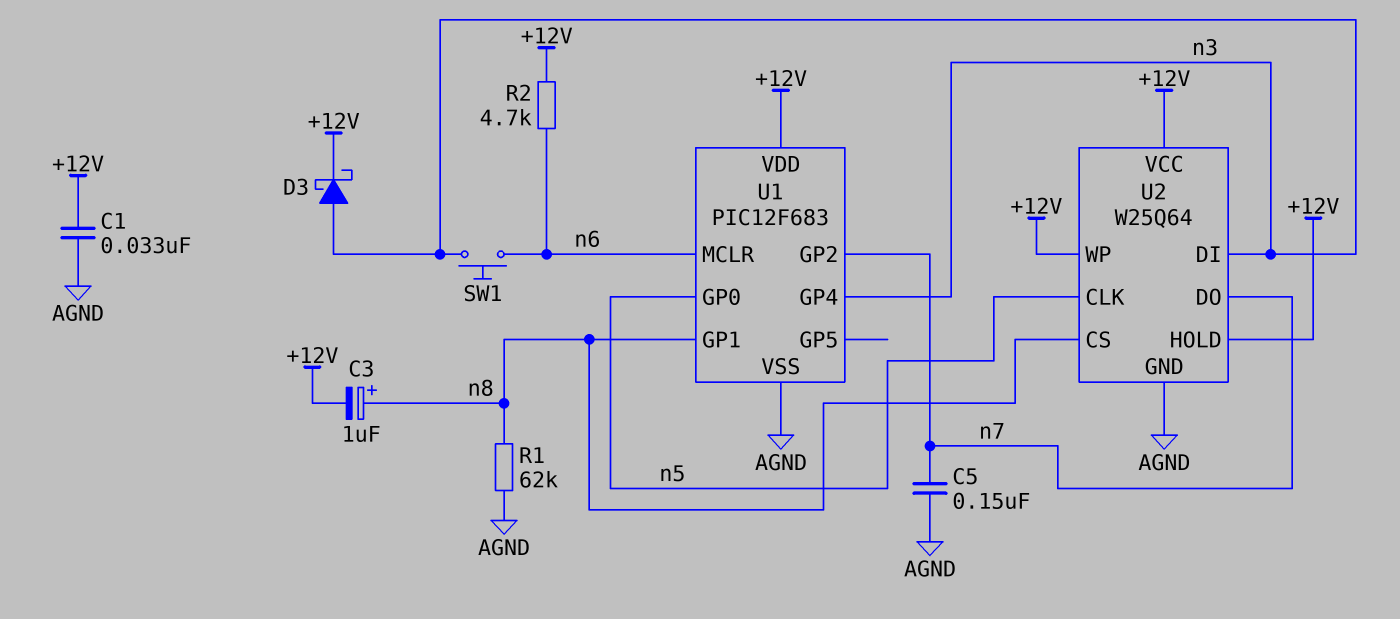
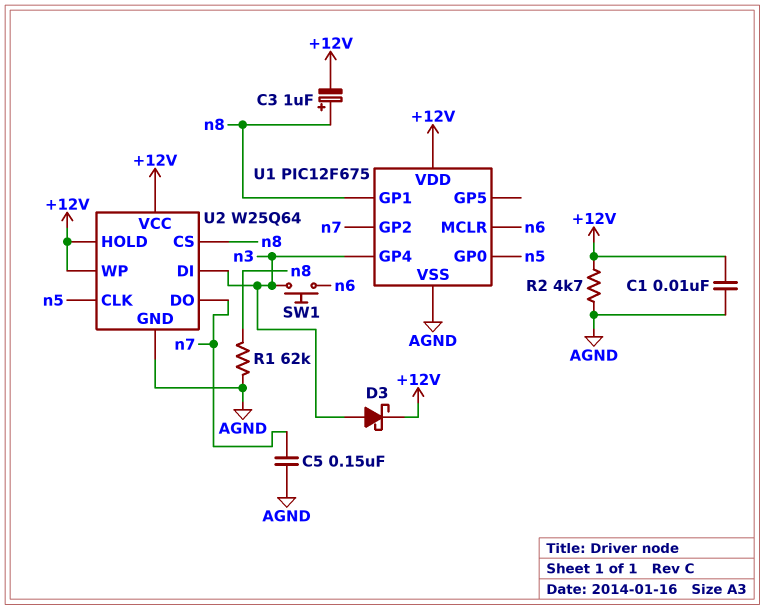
C1: 33nF (+12V, AGND) -> 10nF (+12V, AGND)
R2: 4.7k (+12V, n6) -> 4.7k (+12V, AGND)
U1: PIC12F683 -> PIC12F675

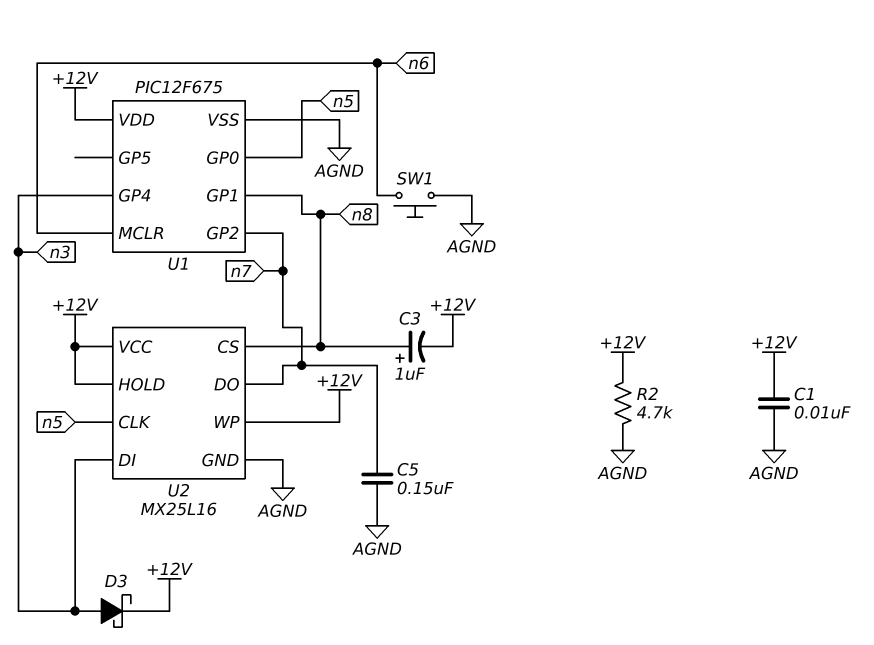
R1: 62k (AGND, n8) -> none
SW1: button (n3, n6) -> button (AGND, n6)
U2: W25Q64 -> MX25L16

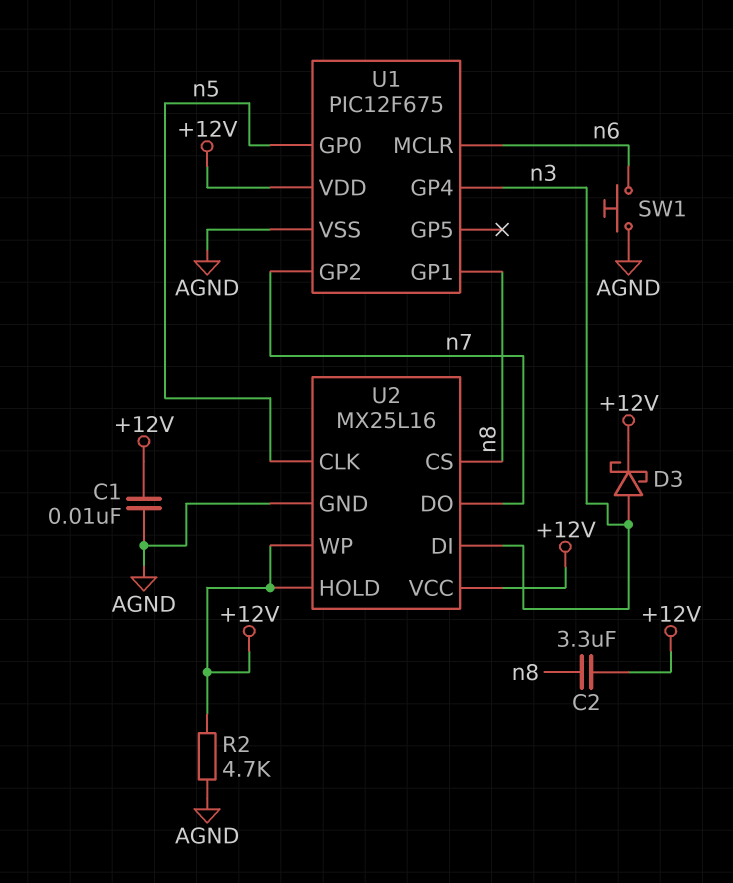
C2: none -> 3.3uF (+12V, n8)
C3: 1uF (plus n8, minus +12V) -> none
C5: 150nF (AGND, n7) -> none

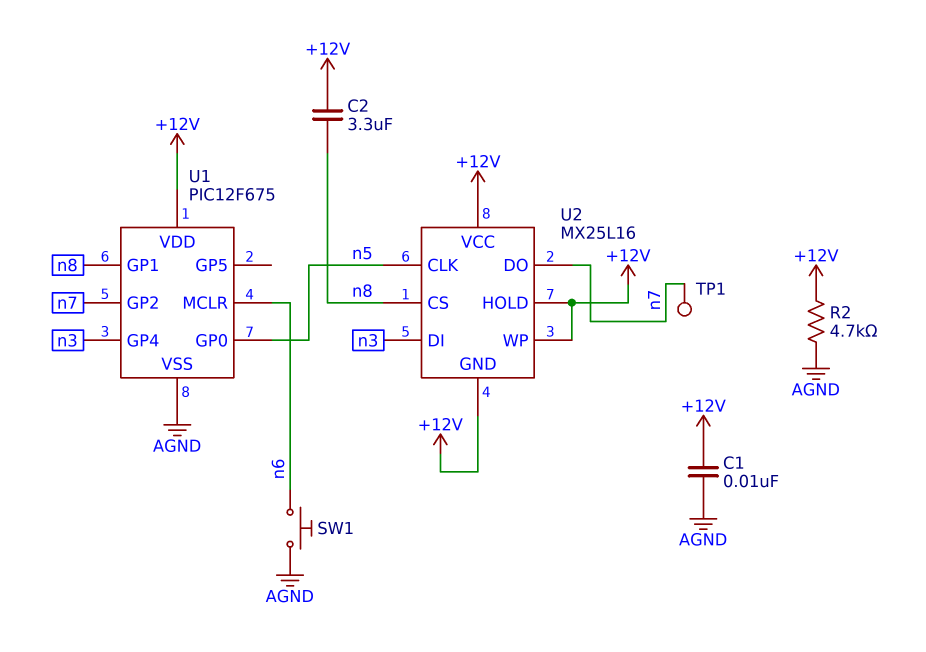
D3: schottky (A n3, K +12V) -> none
TP1: none -> test point (n7)
U2 pin GND: AGND -> +12V

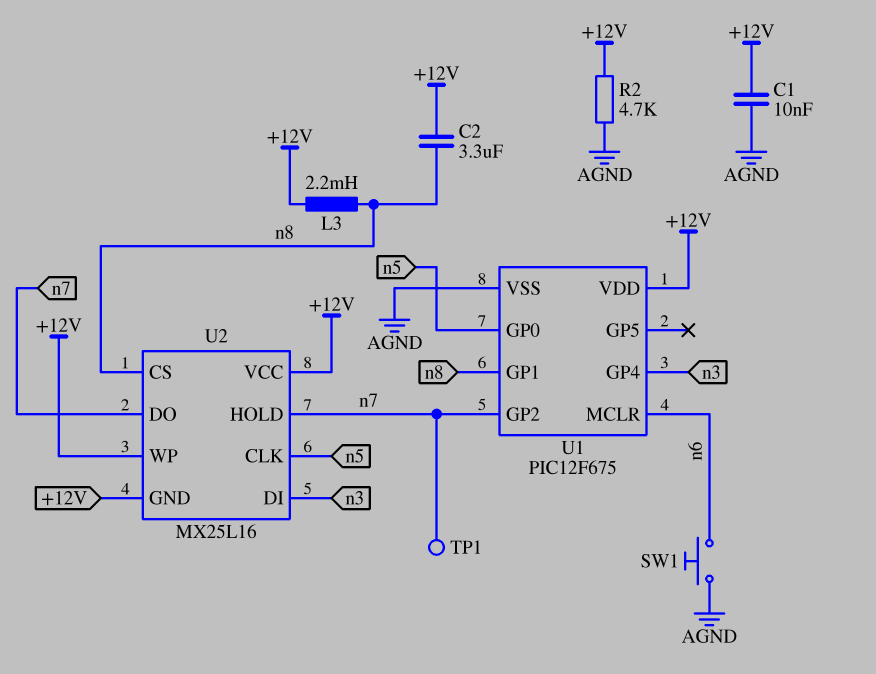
L3: none -> 2.2mH (+12V, n8)
U2 pin HOLD: +12V -> n7

